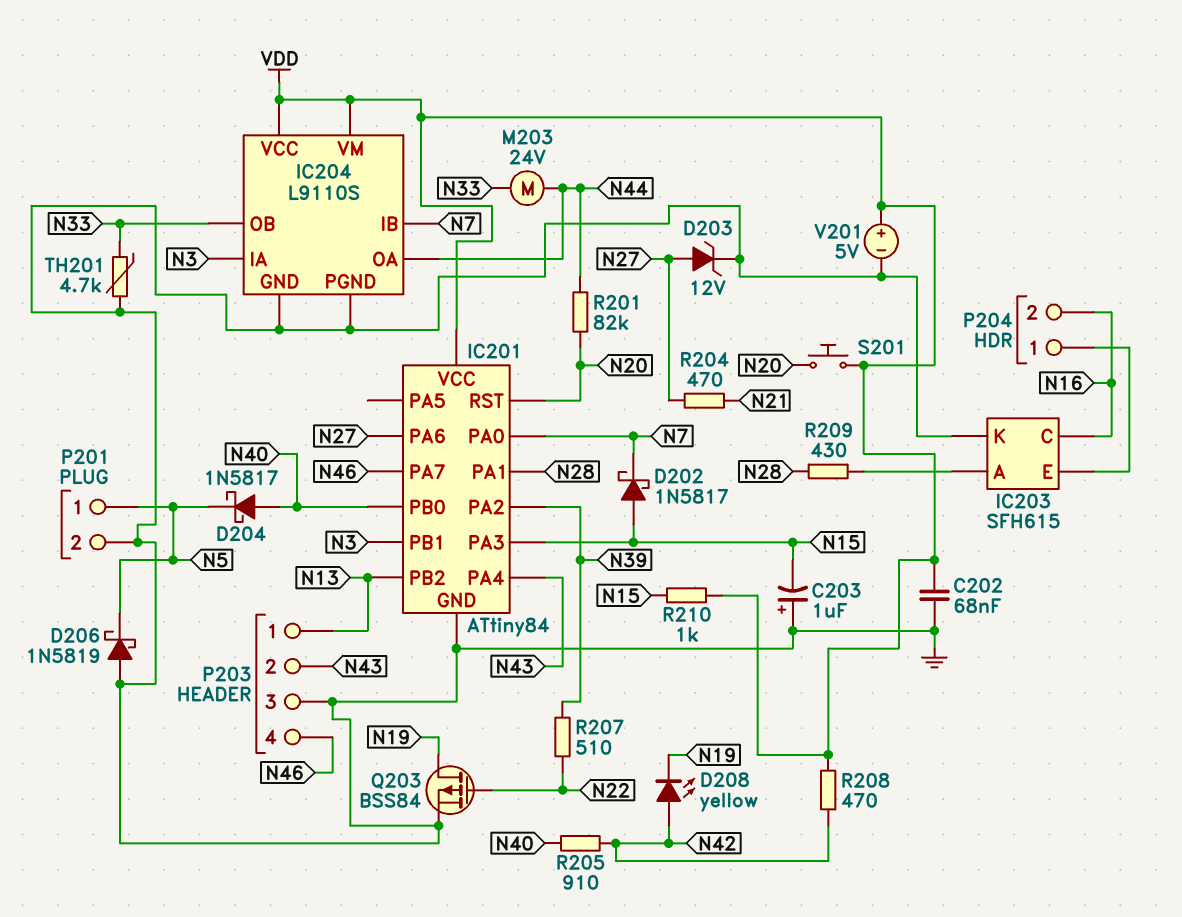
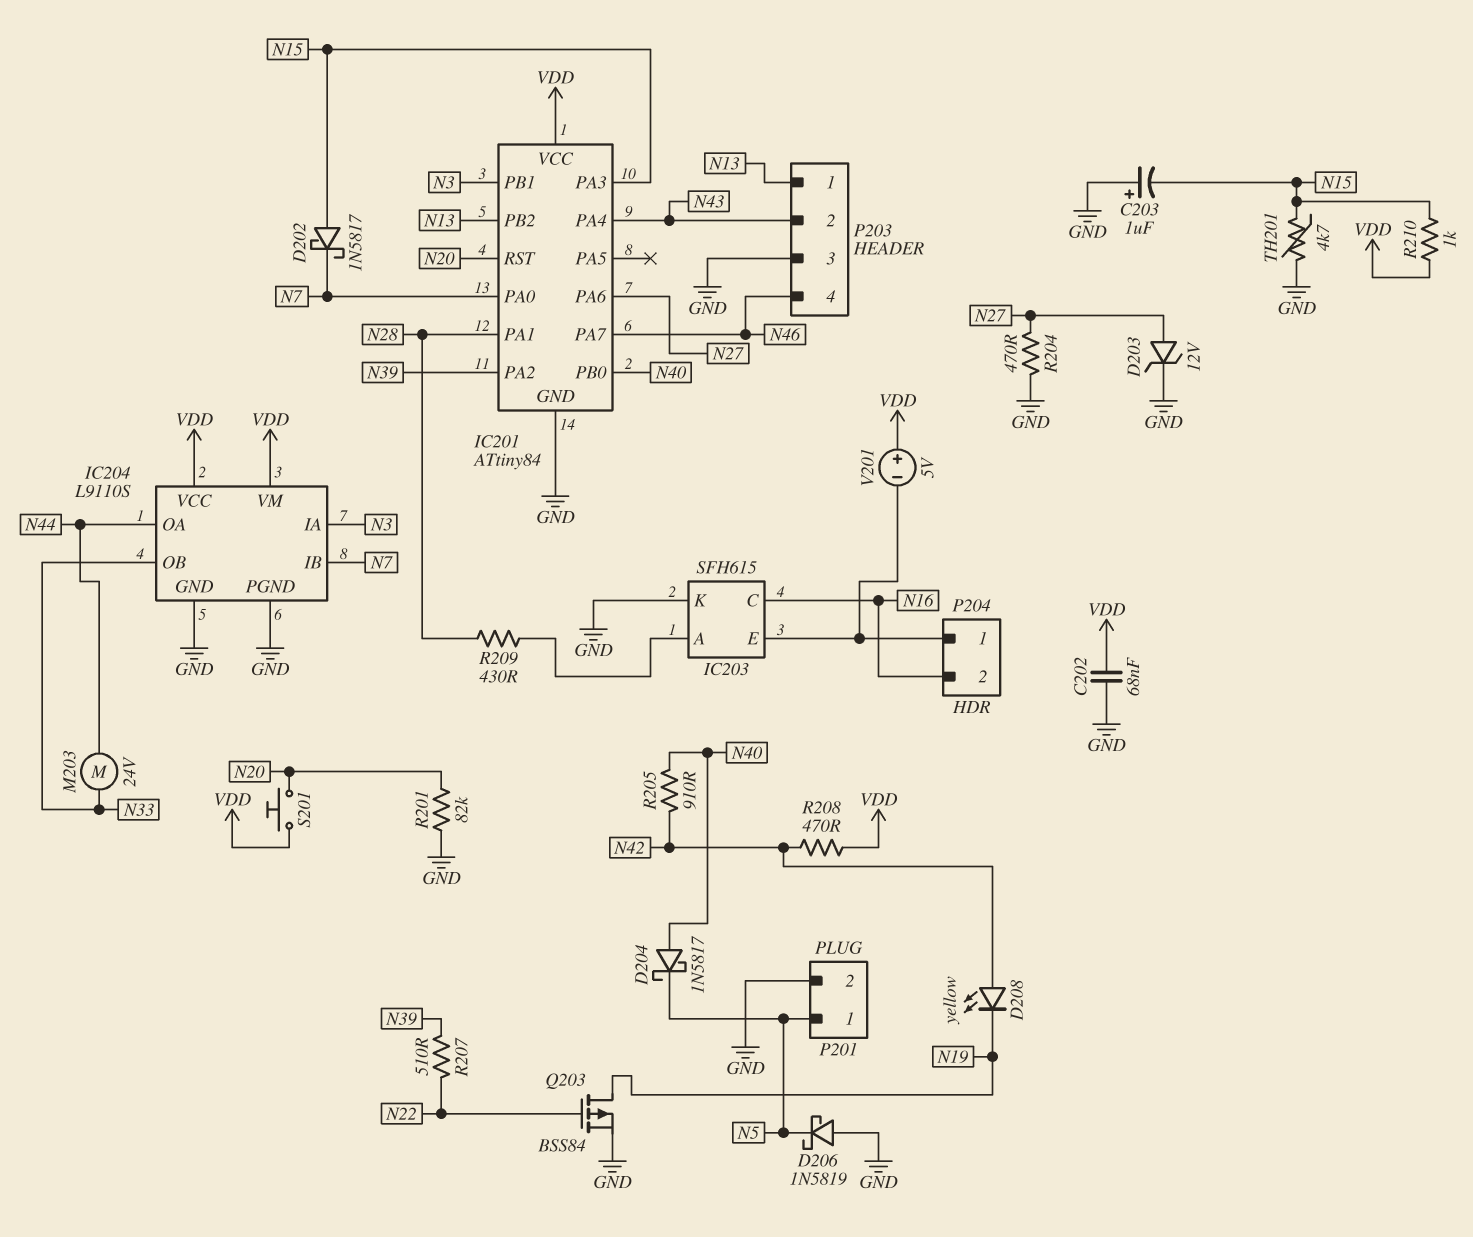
R201: 82k (N20, N44) -> 82k (GND, N20)
R204: 470 (N21, N27) -> 470 (GND, N27)
TH201: 4.7k (GND, N33) -> 4.7k (GND, N15)
V201: 5V (plus VDD, minus GND) -> 5V (plus VDD, minus IC203/E)

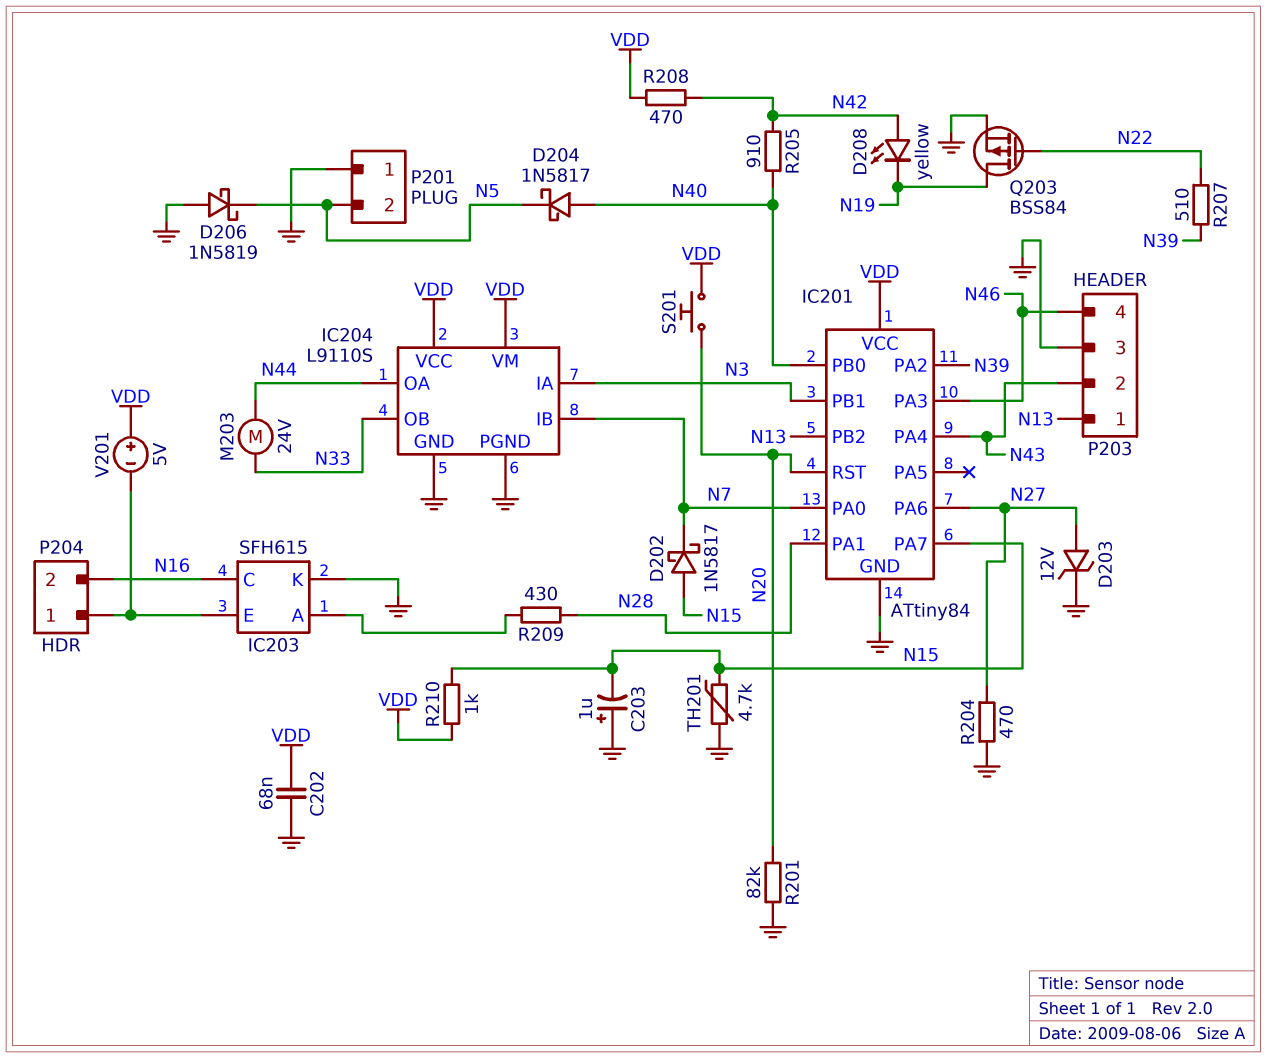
IC201 pin PA3: N15 -> N46
IC201 pin PA7: N46 -> N15
P201 pin 1: N5 -> GND
P201 pin 2: GND -> N5

